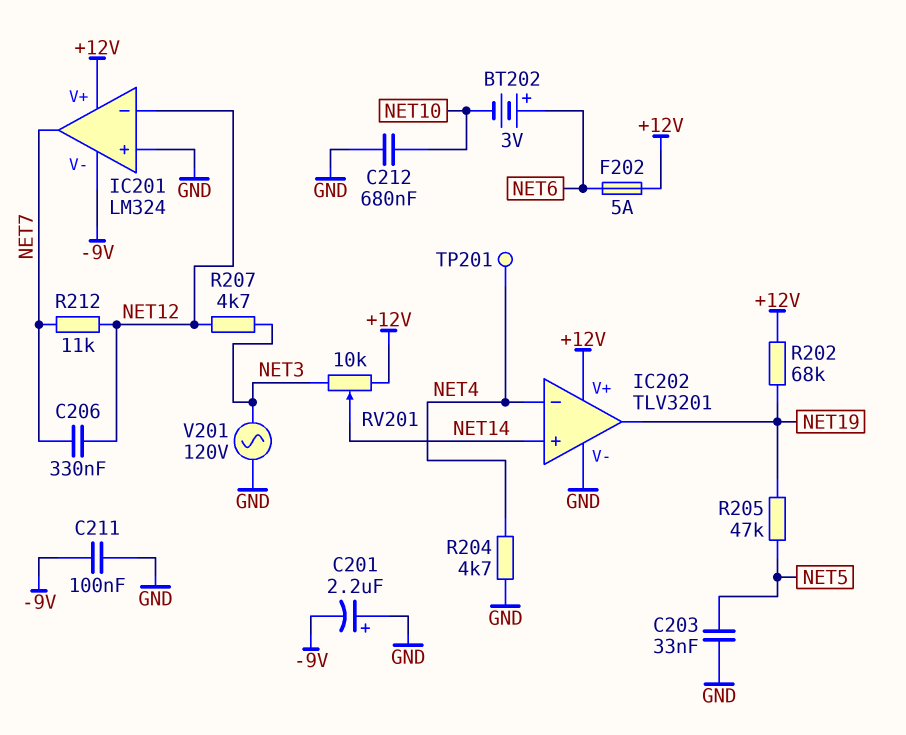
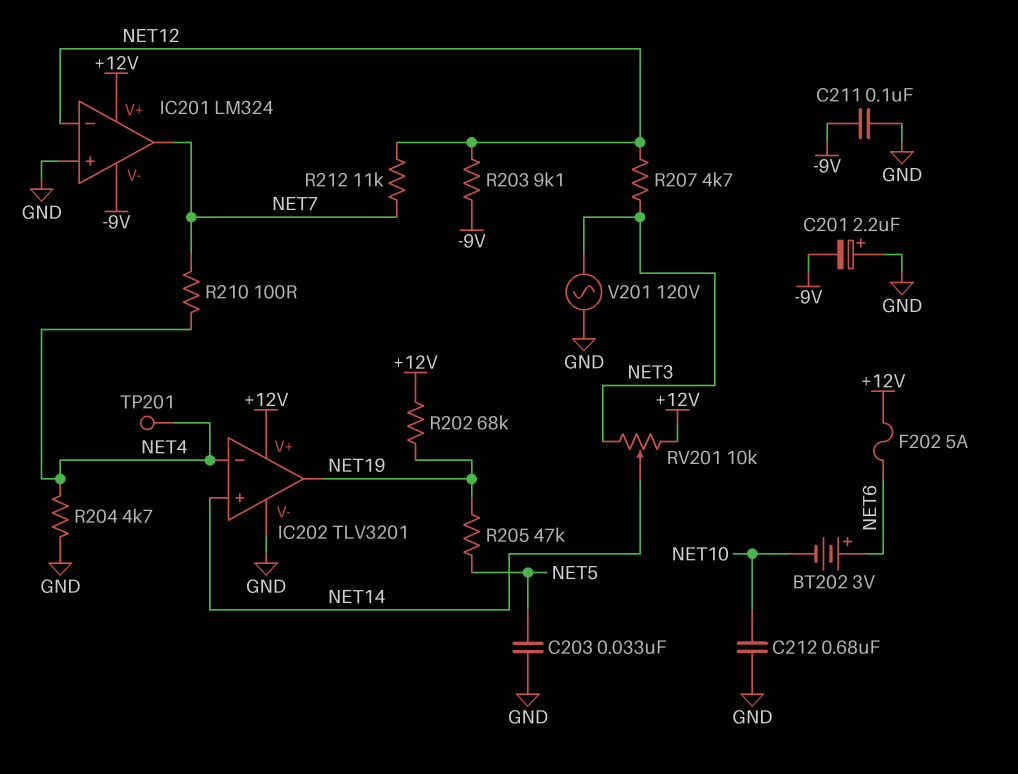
C206: 330nF (NET7, NET12) -> none
R203: none -> 9.1k (-9V, NET12)
R210: none -> 100 (NET4, NET7)

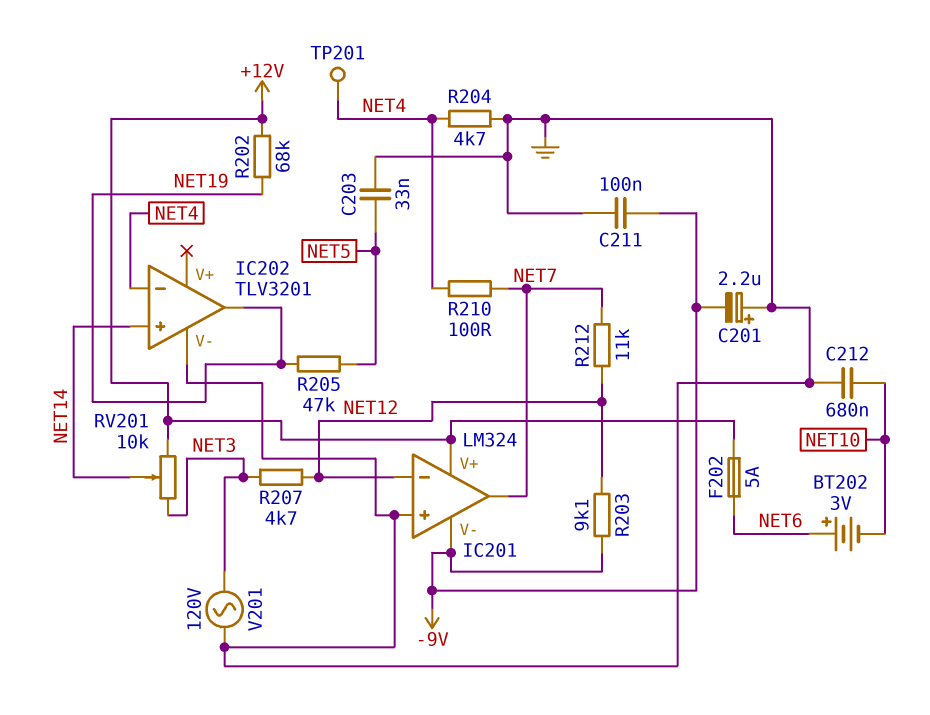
IC202 pin V+: +12V -> none

